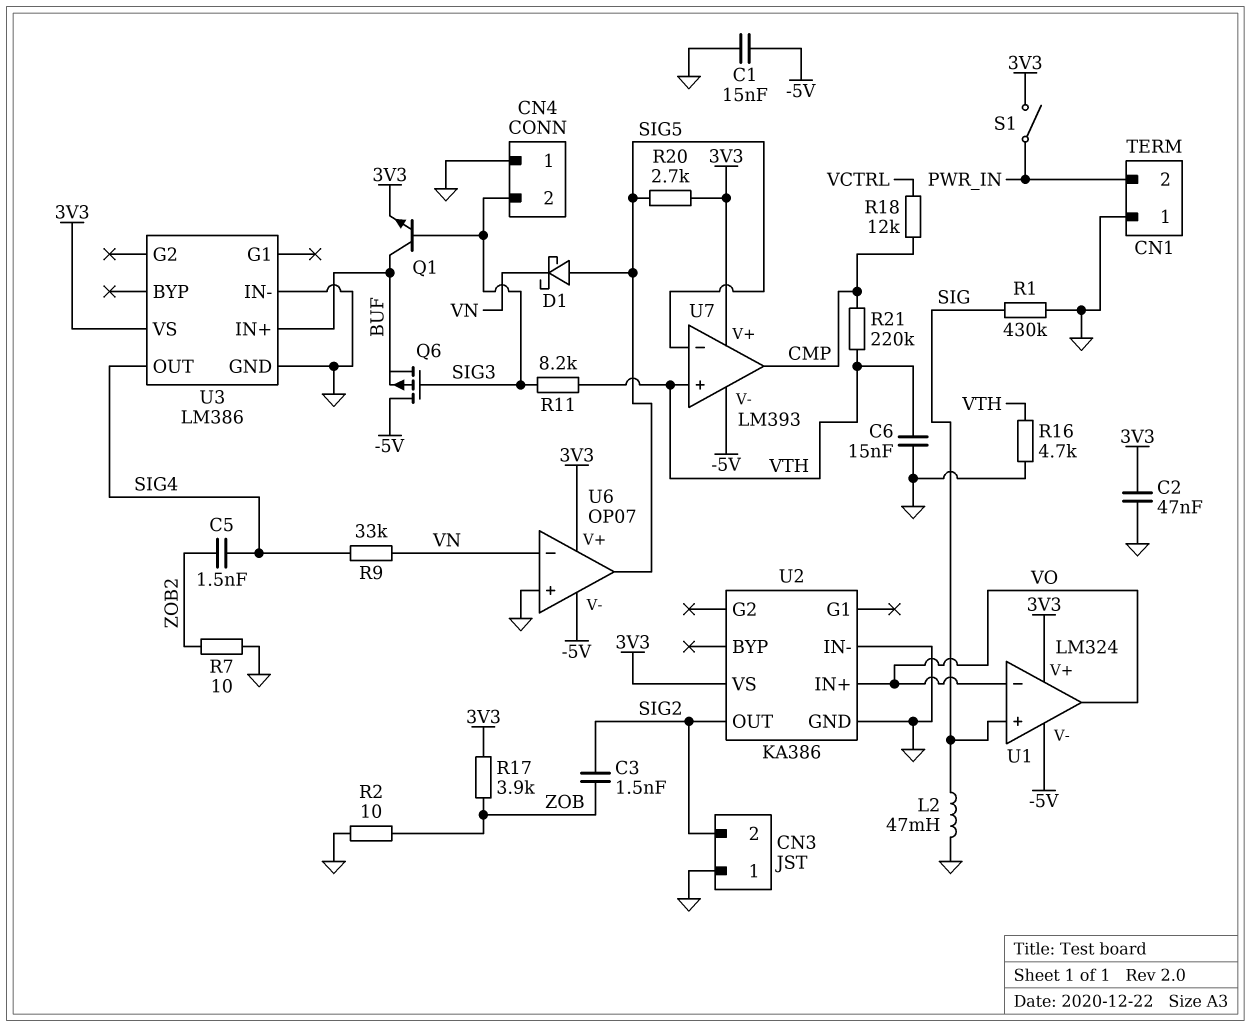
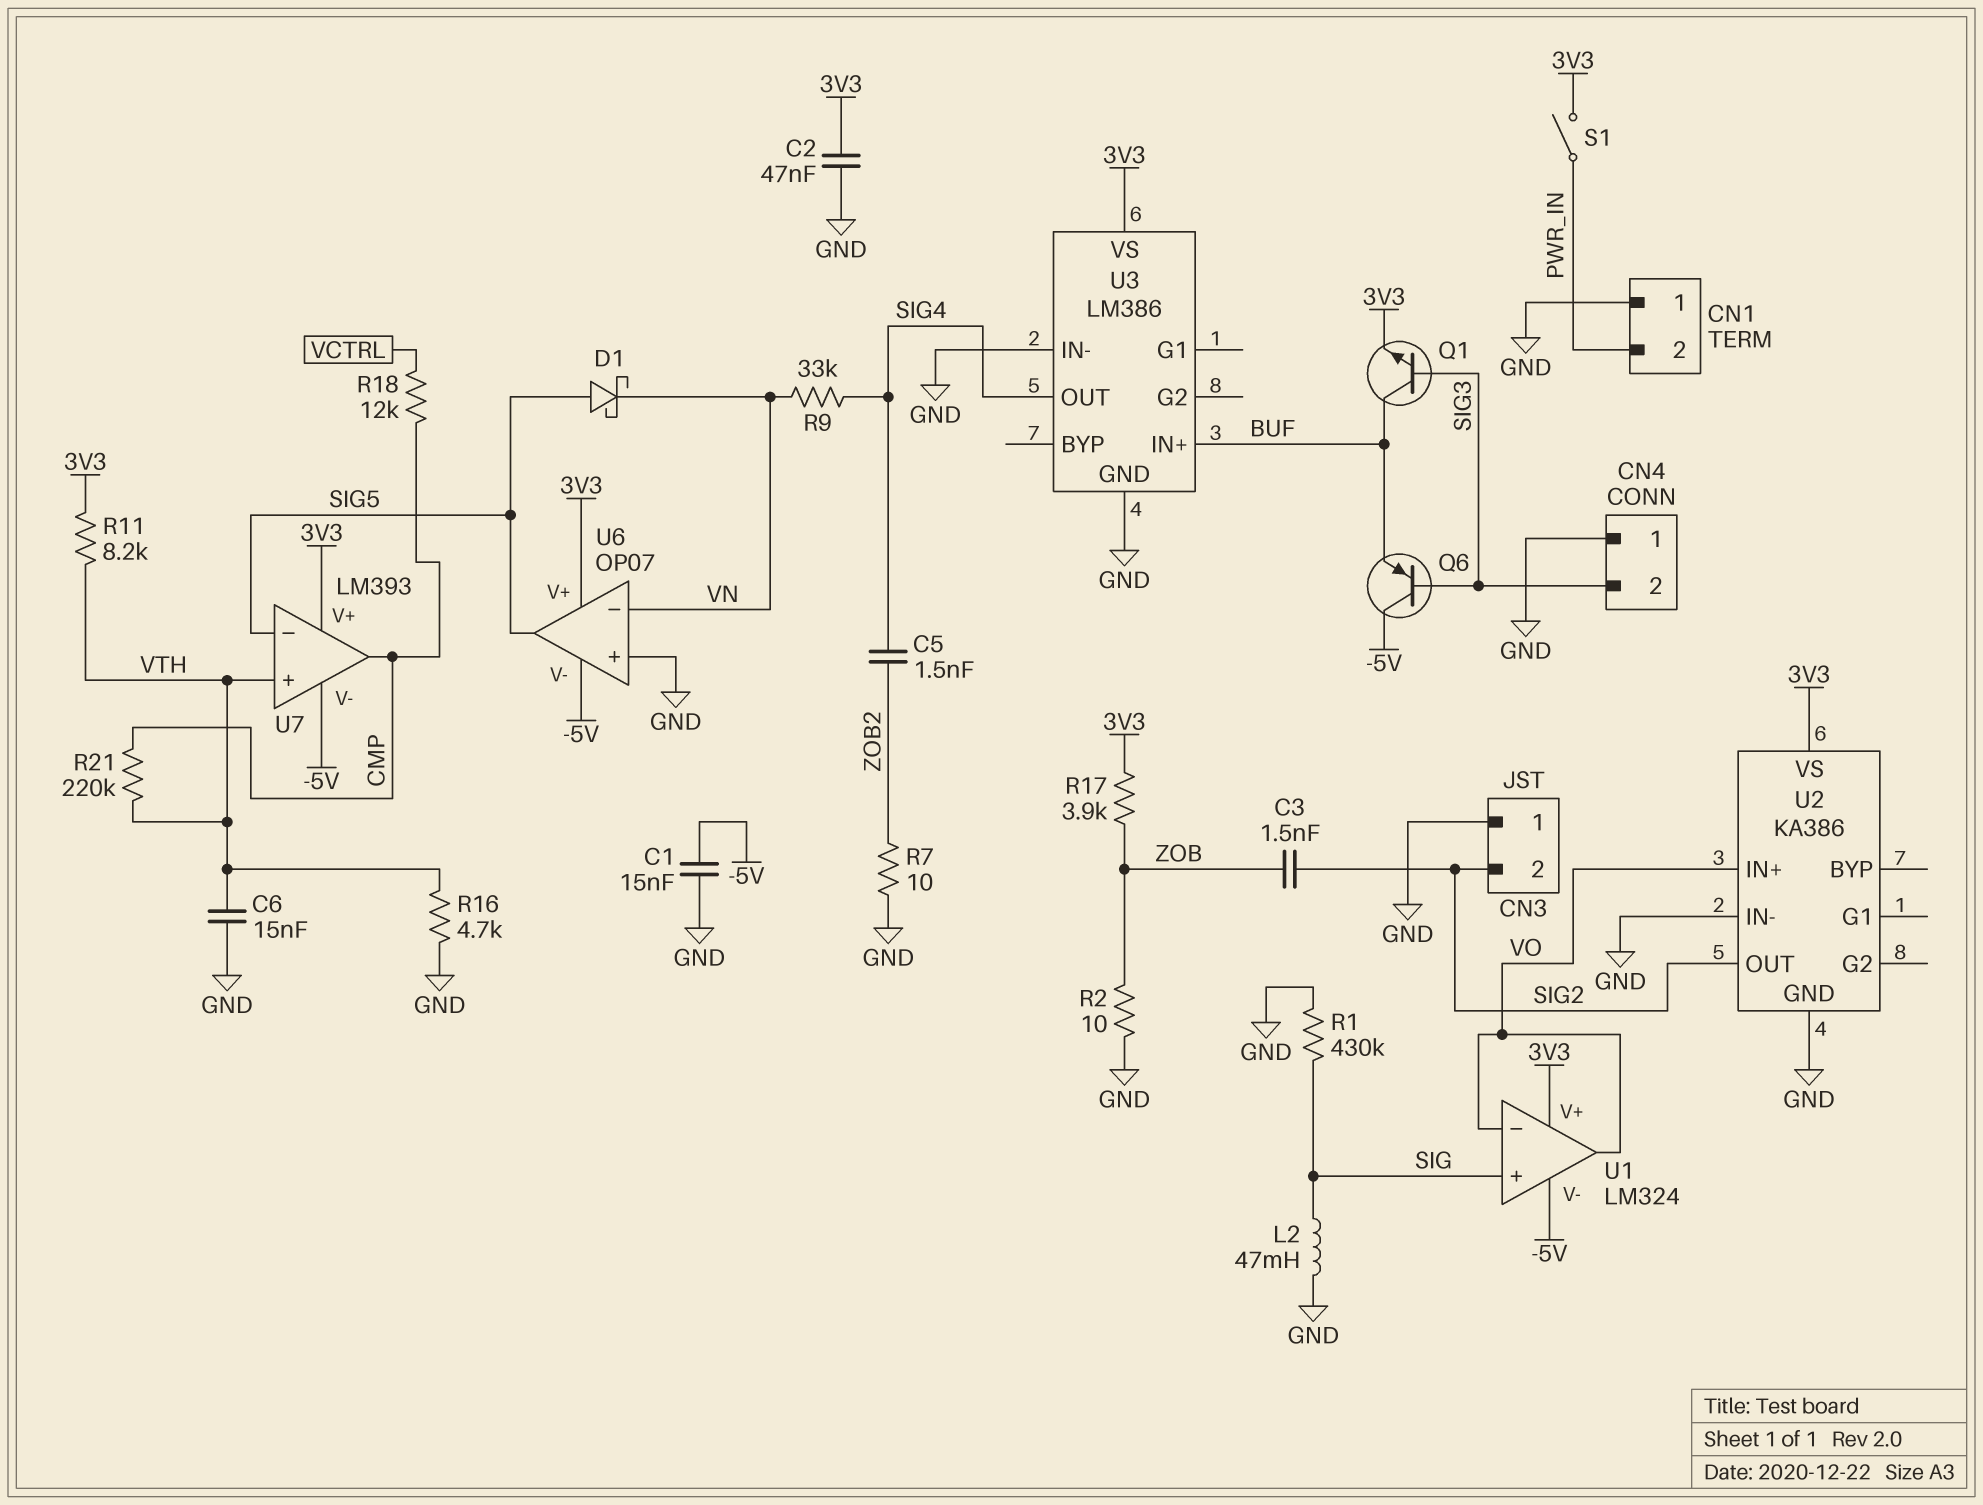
Q6: PMOS (G SIG3, D -5V, S BUF) -> PNP (B SIG3, C -5V, E BUF)
R11: 8.2k (SIG3, VTH) -> 8.2k (3V3, VTH)
R20: 2.7k (3V3, SIG5) -> none

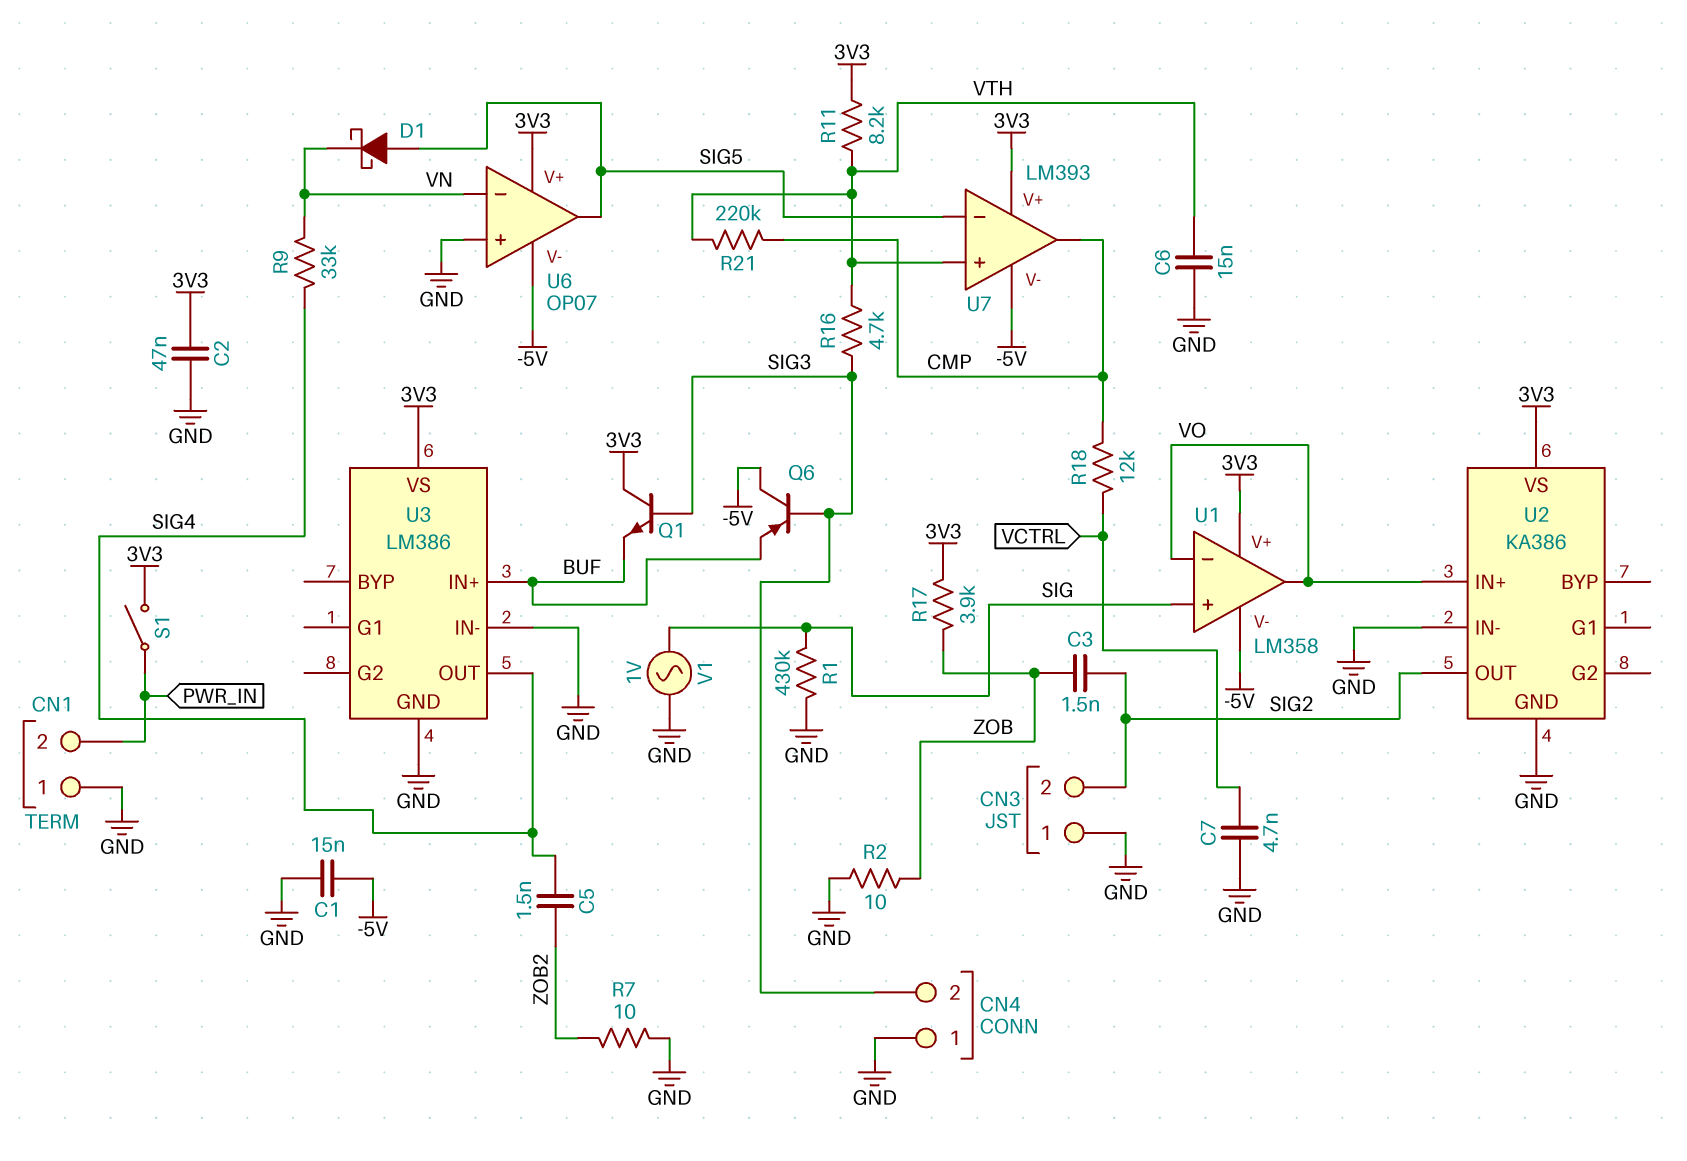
C7: none -> 4.7nF (GND, VCTRL)
L2: 47mH (GND, SIG) -> none
Q1: NPN (B SIG3, C BUF, E 3V3) -> NPN (B SIG3, C 3V3, E BUF)
R16: 4.7k (GND, VTH) -> 4.7k (SIG3, VTH)
U1: LM324 -> LM358
V1: none -> AC 1V (GND, SIG)

